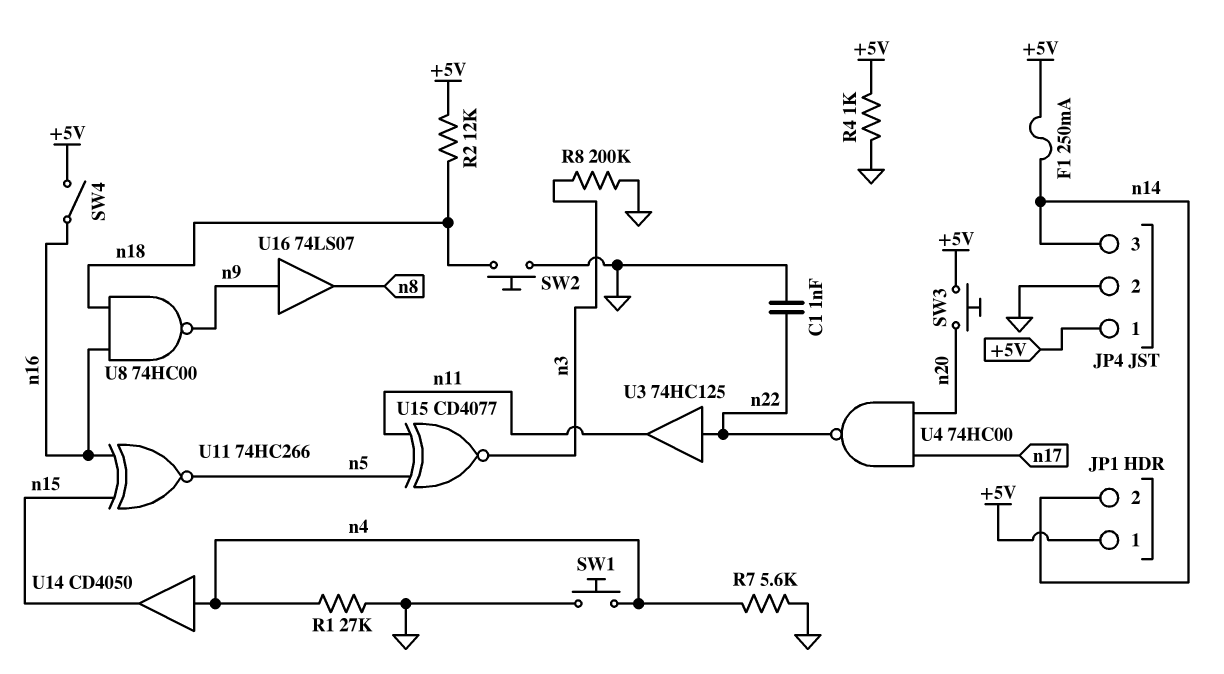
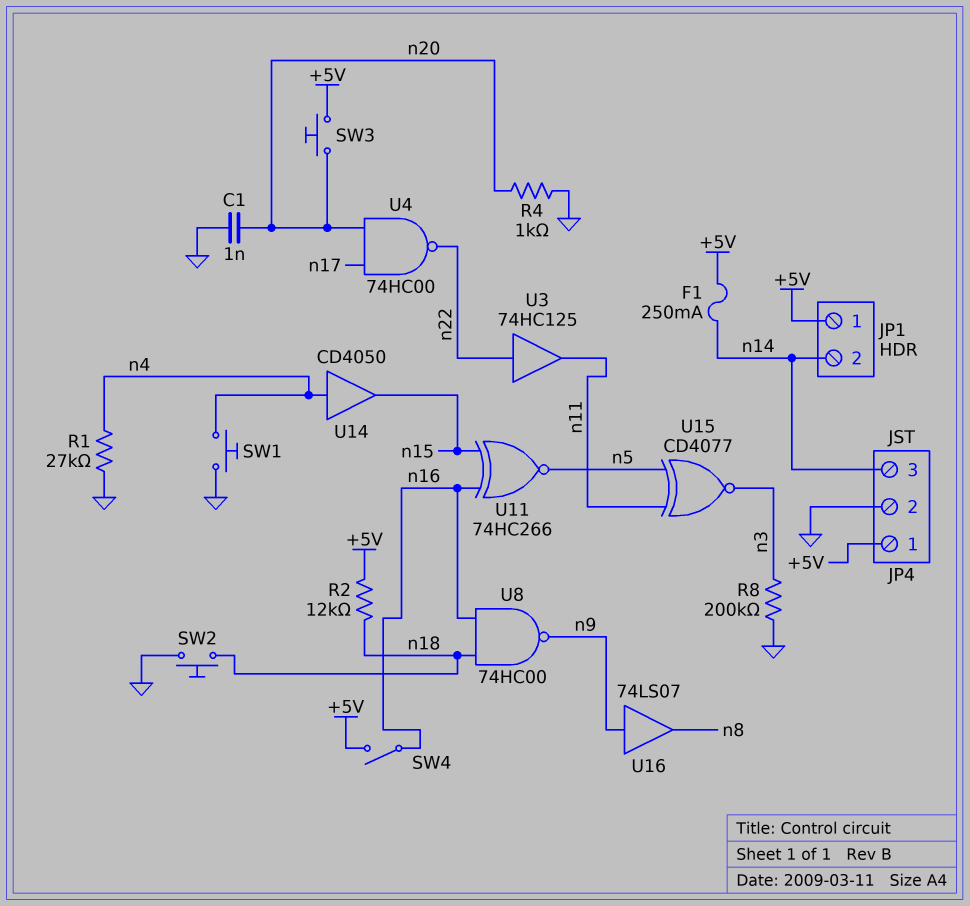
C1: 1nF (GND, n22) -> 1nF (GND, n20)
R4: 1k (+5V, GND) -> 1k (GND, n20)
R7: 5.6k (GND, n4) -> none

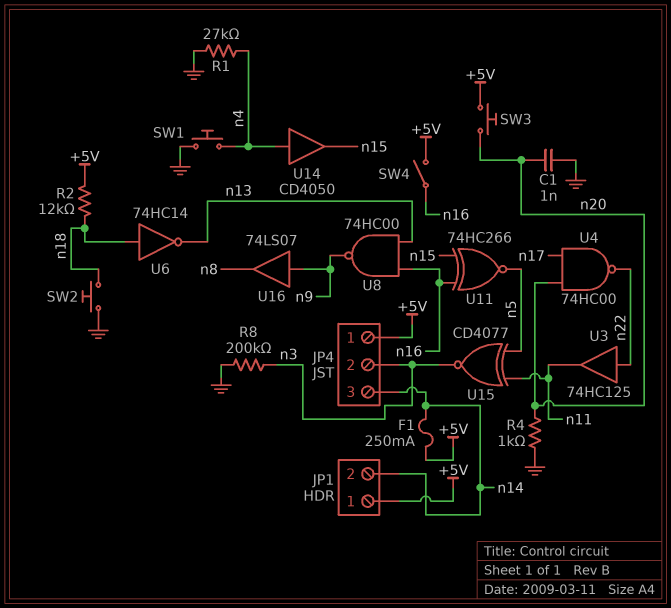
JP4 pin 2: GND -> n3
U6: none -> NOT 74HC14 (in n18, out n13)
U8: NAND 74HC00 (in n16, in n18, out n9) -> NAND 74HC00 (in n13, in n16, out n9)

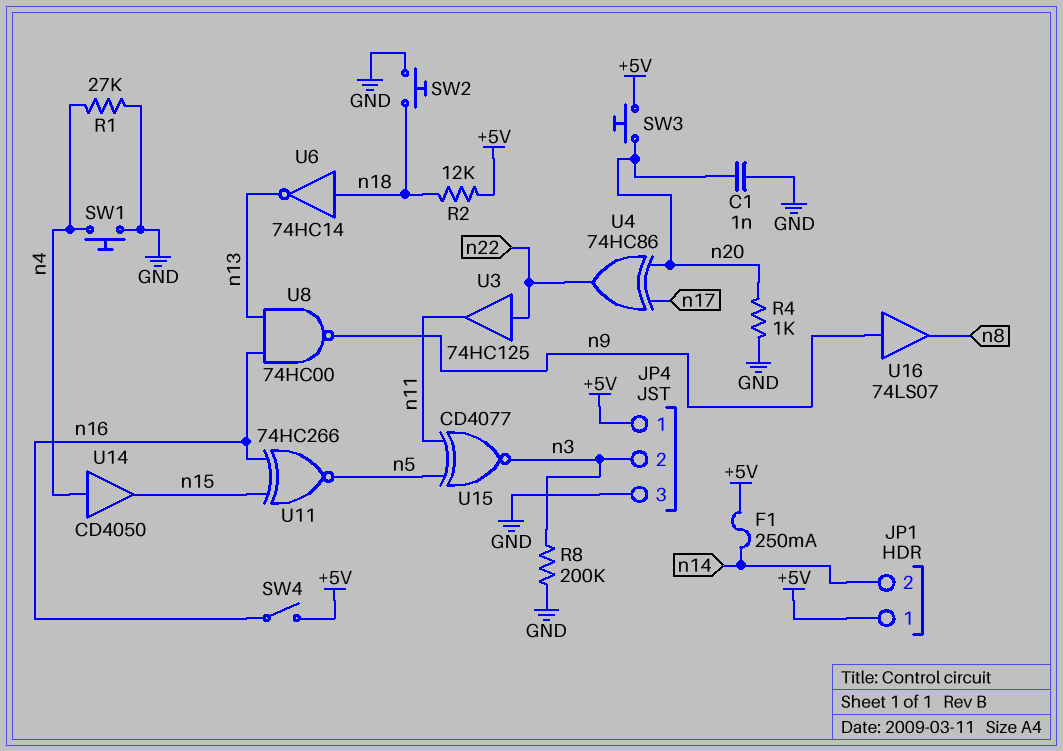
JP4 pin 3: n14 -> GND
U4: NAND 74HC00 (in n17, in n20, out n22) -> XOR 74HC86 (in n17, in n20, out n22)

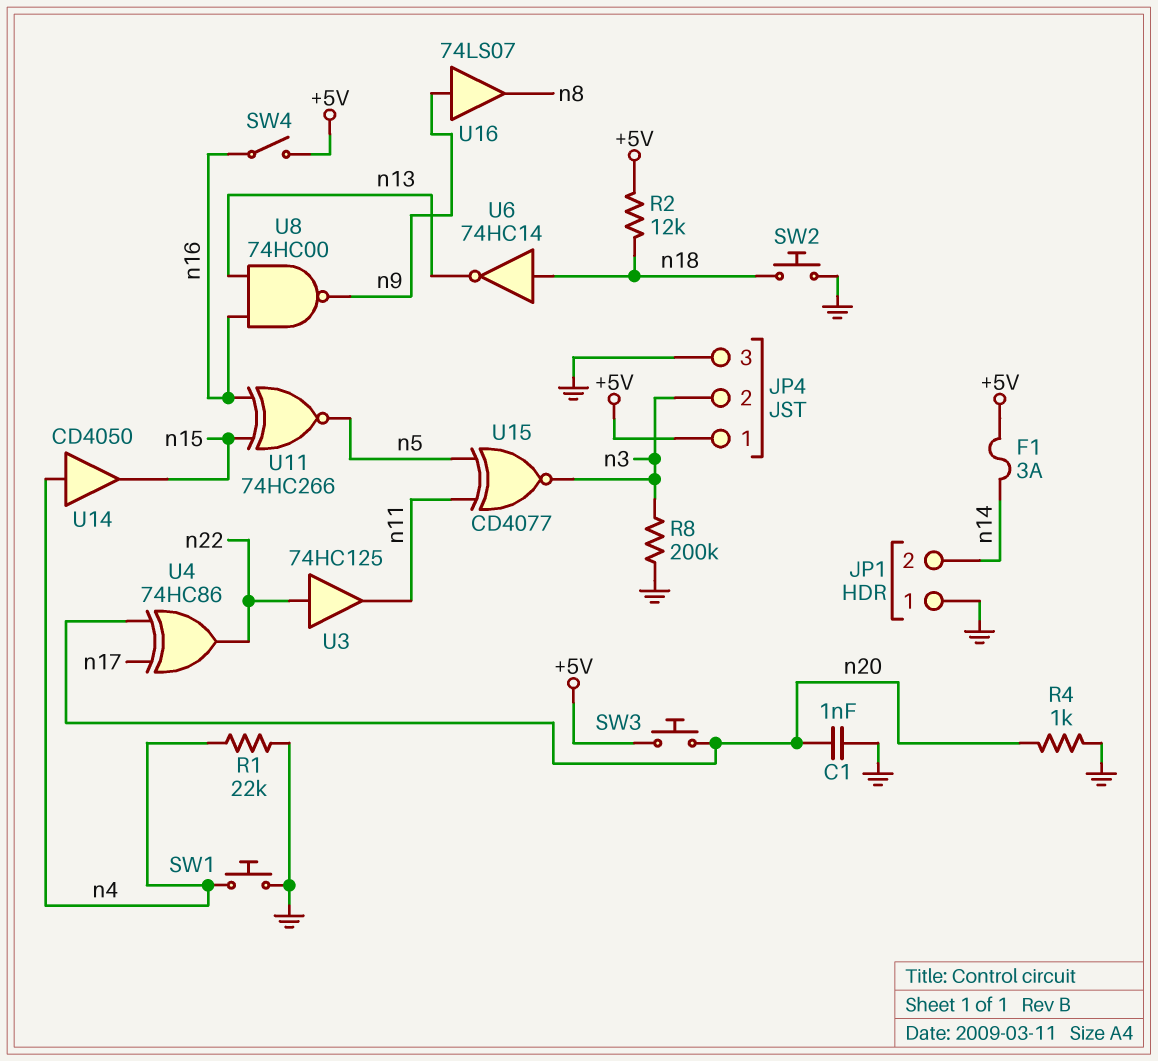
F1: 250mA (+5V, n14) -> 3A (+5V, n14)
JP1 pin 1: +5V -> GND
R1: 27k (GND, n4) -> 22k (GND, n4)

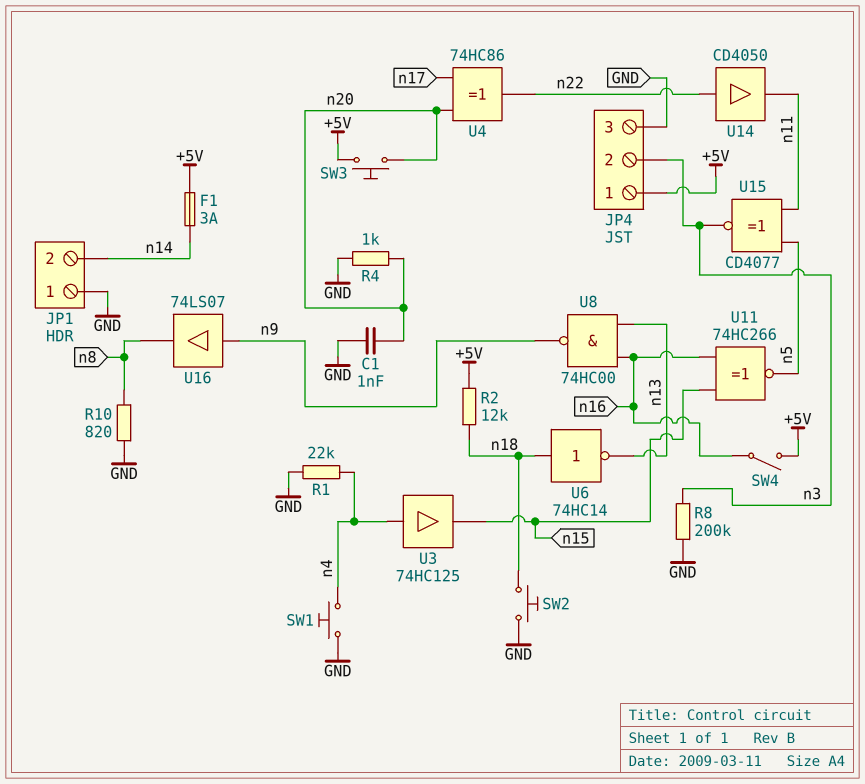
R10: none -> 820 (GND, n8)
U3: buffer 74HC125 (in n22, out n11) -> buffer 74HC125 (in n4, out n15)
U14: buffer CD4050 (in n4, out n15) -> buffer CD4050 (in n22, out n11)

